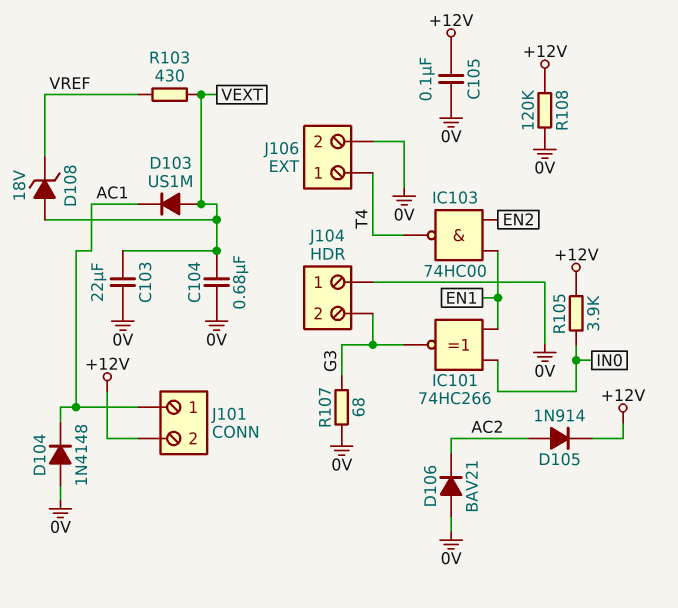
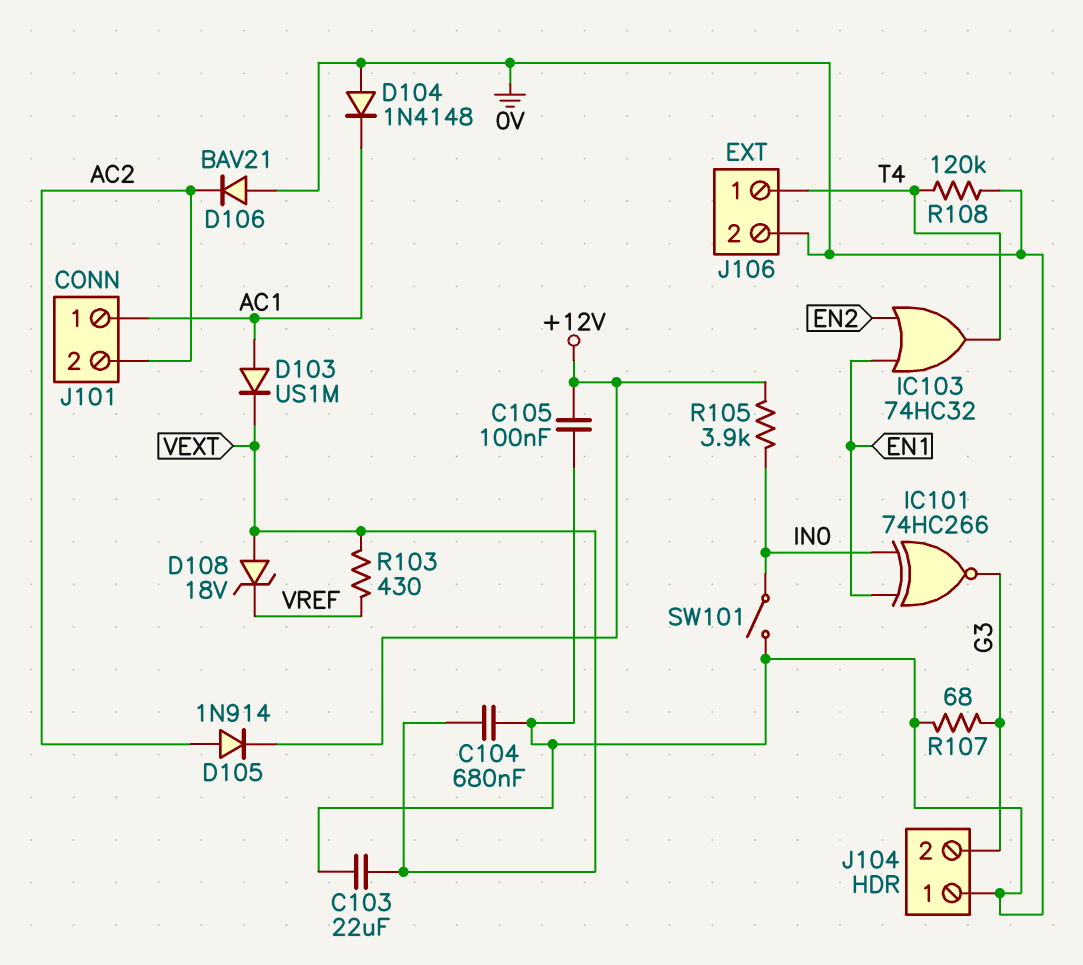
D103: diode US1M (A VEXT, K AC1) -> diode US1M (A AC1, K VEXT)
IC103: NAND 74HC00 (in EN1, in EN2, out T4) -> OR 74HC32 (in EN1, in EN2, out T4)
J101 pin 2: +12V -> AC2
R108: 120k (+12V, 0V) -> 120k (0V, T4)
SW101: none -> switch (0V, IN0)

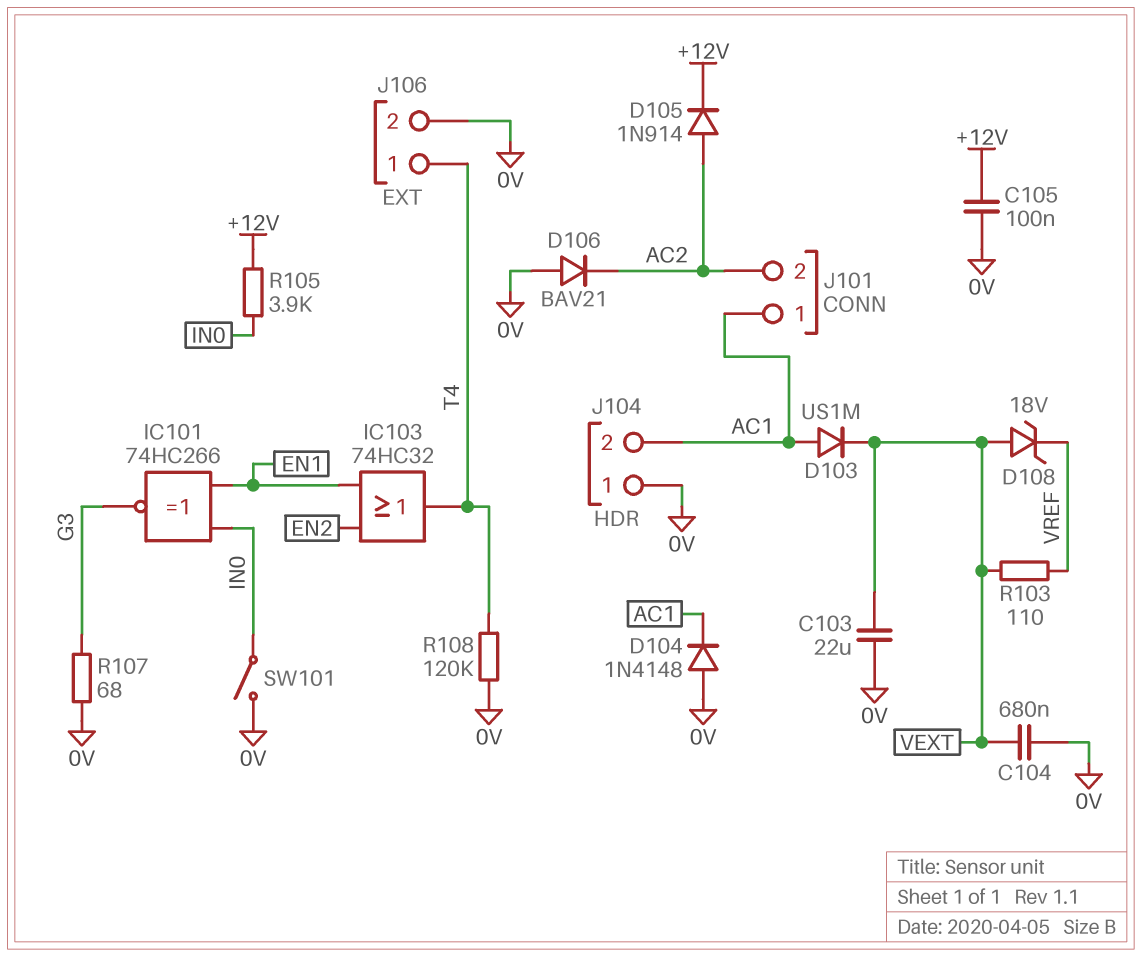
J104 pin 2: G3 -> AC1
R103: 430 (VEXT, VREF) -> 110 (VEXT, VREF)

